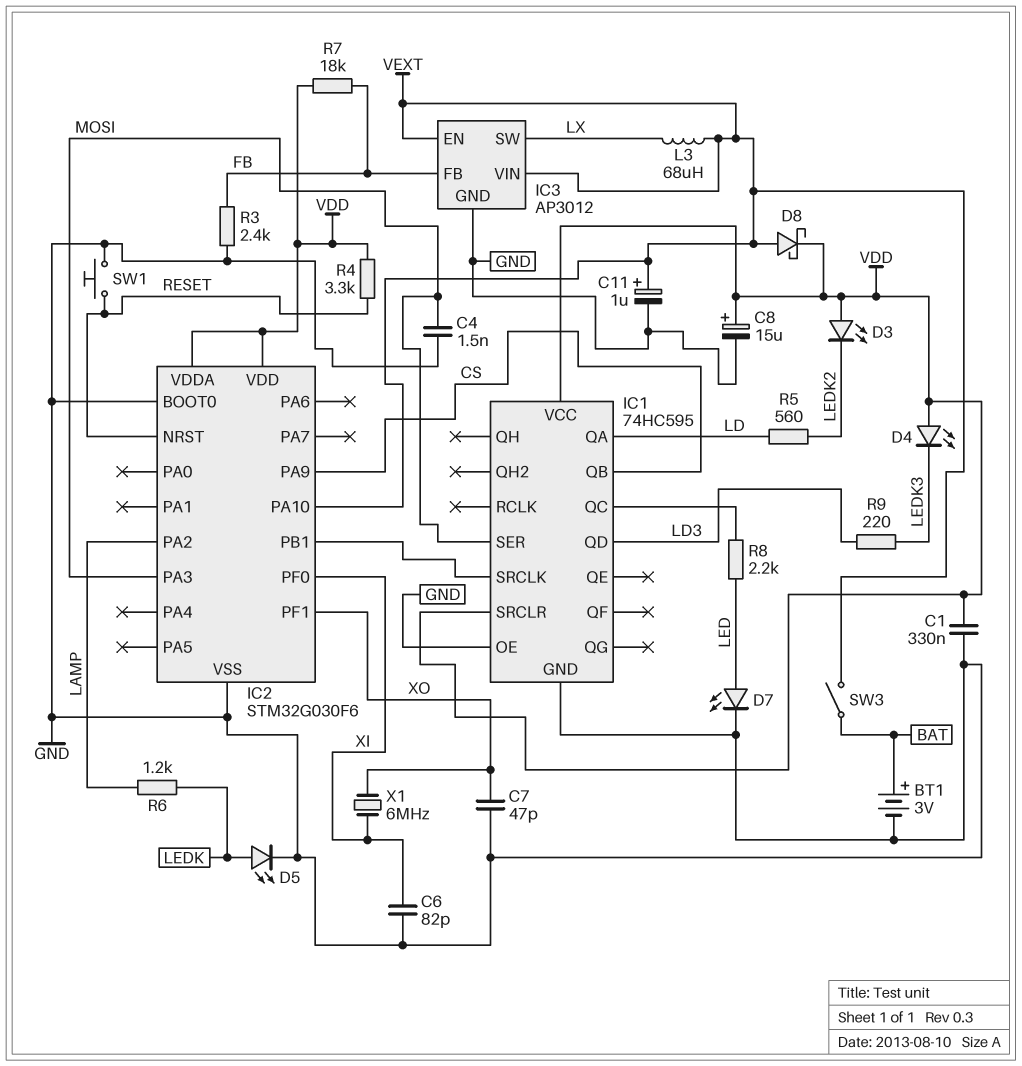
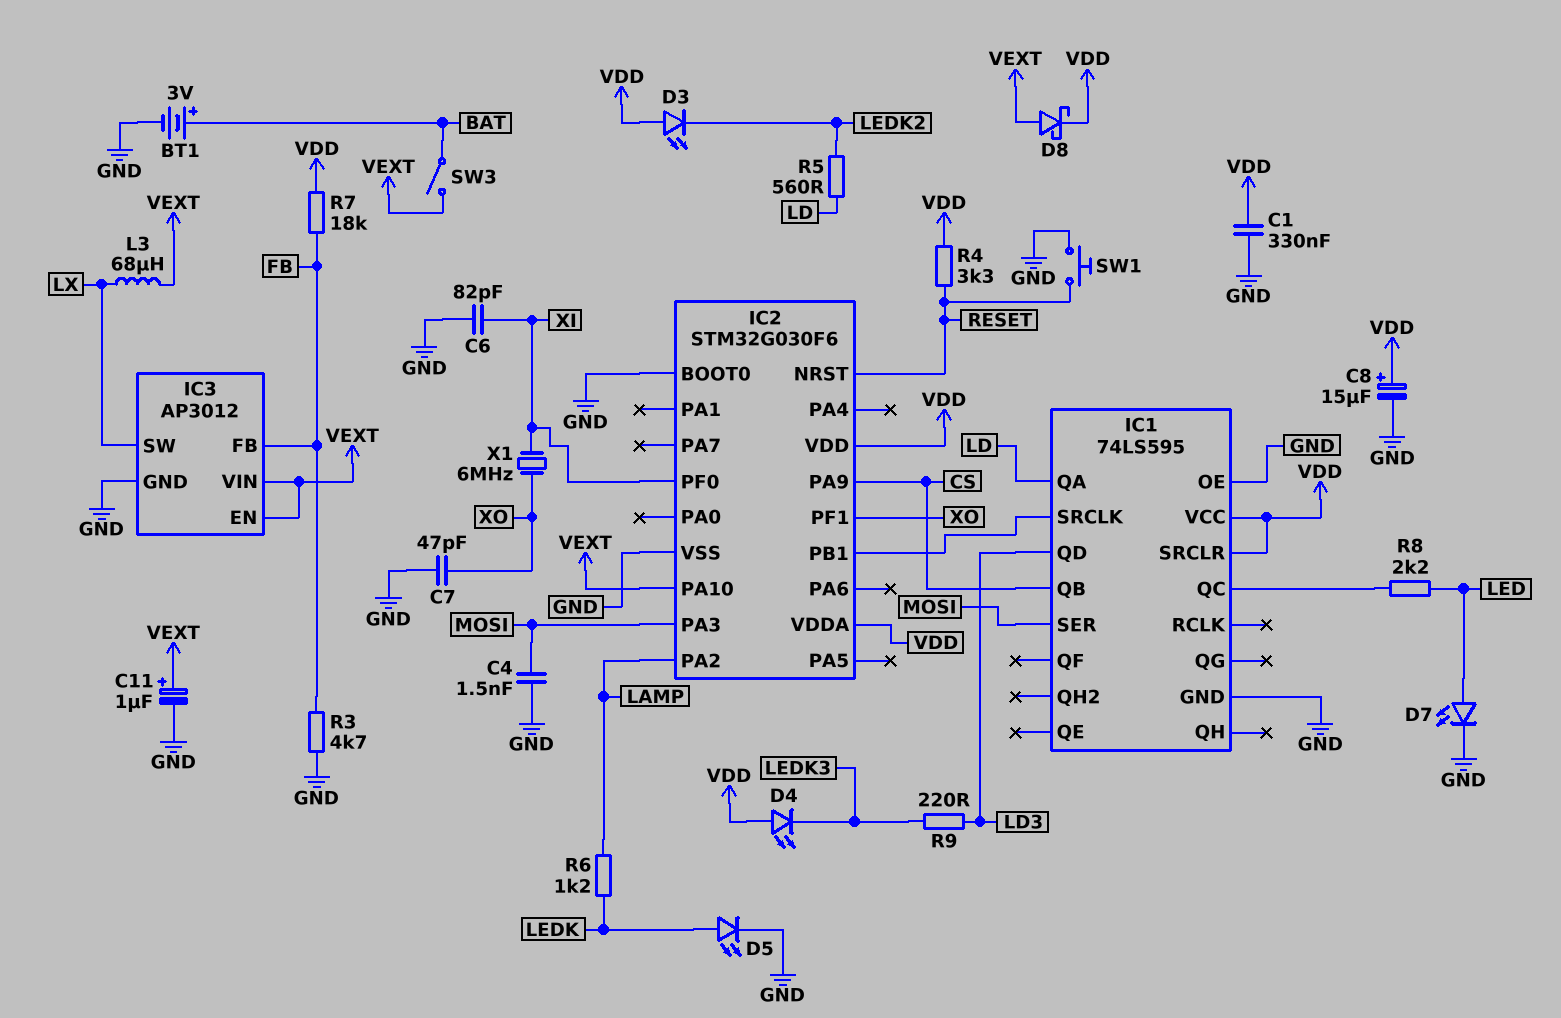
IC1: 74HC595 -> 74LS595
R3: 2.4k (FB, GND) -> 4.7k (FB, GND)

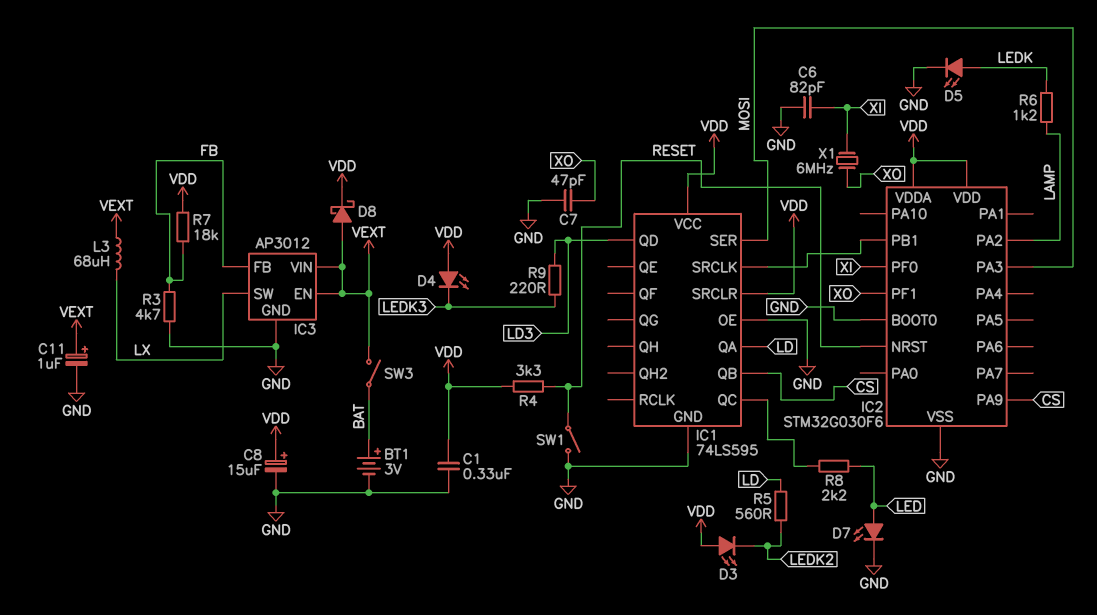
C4: 1.5nF (GND, MOSI) -> none
IC2 pin PA10: VEXT -> none
SW1: button (GND, RESET) -> switch (GND, RESET)

